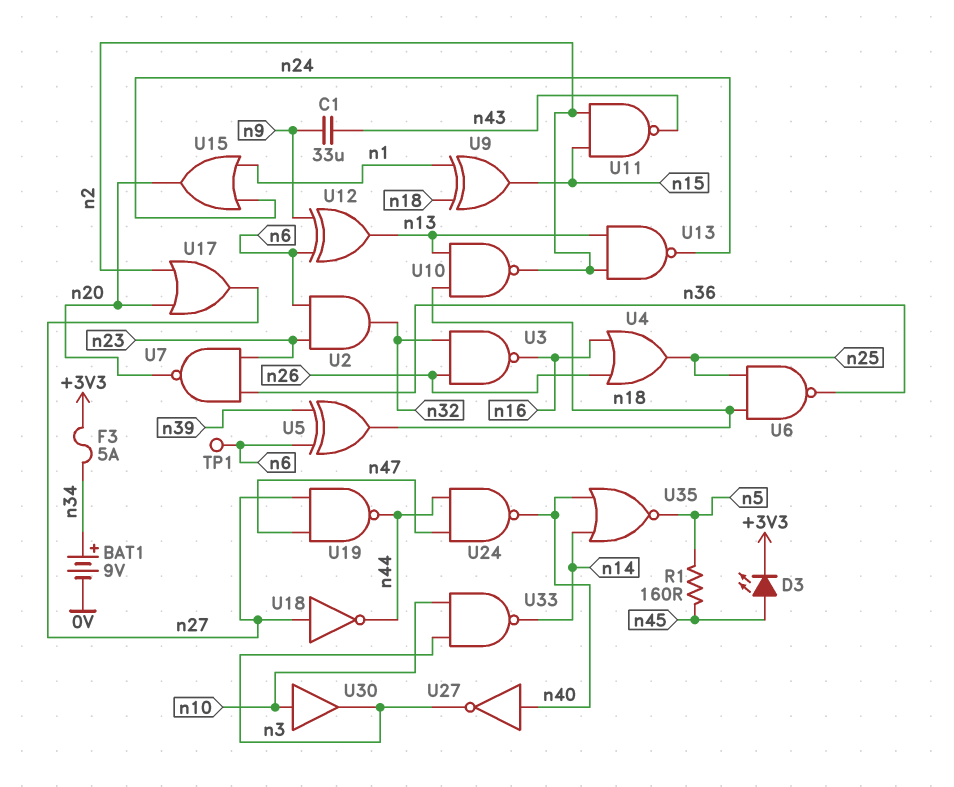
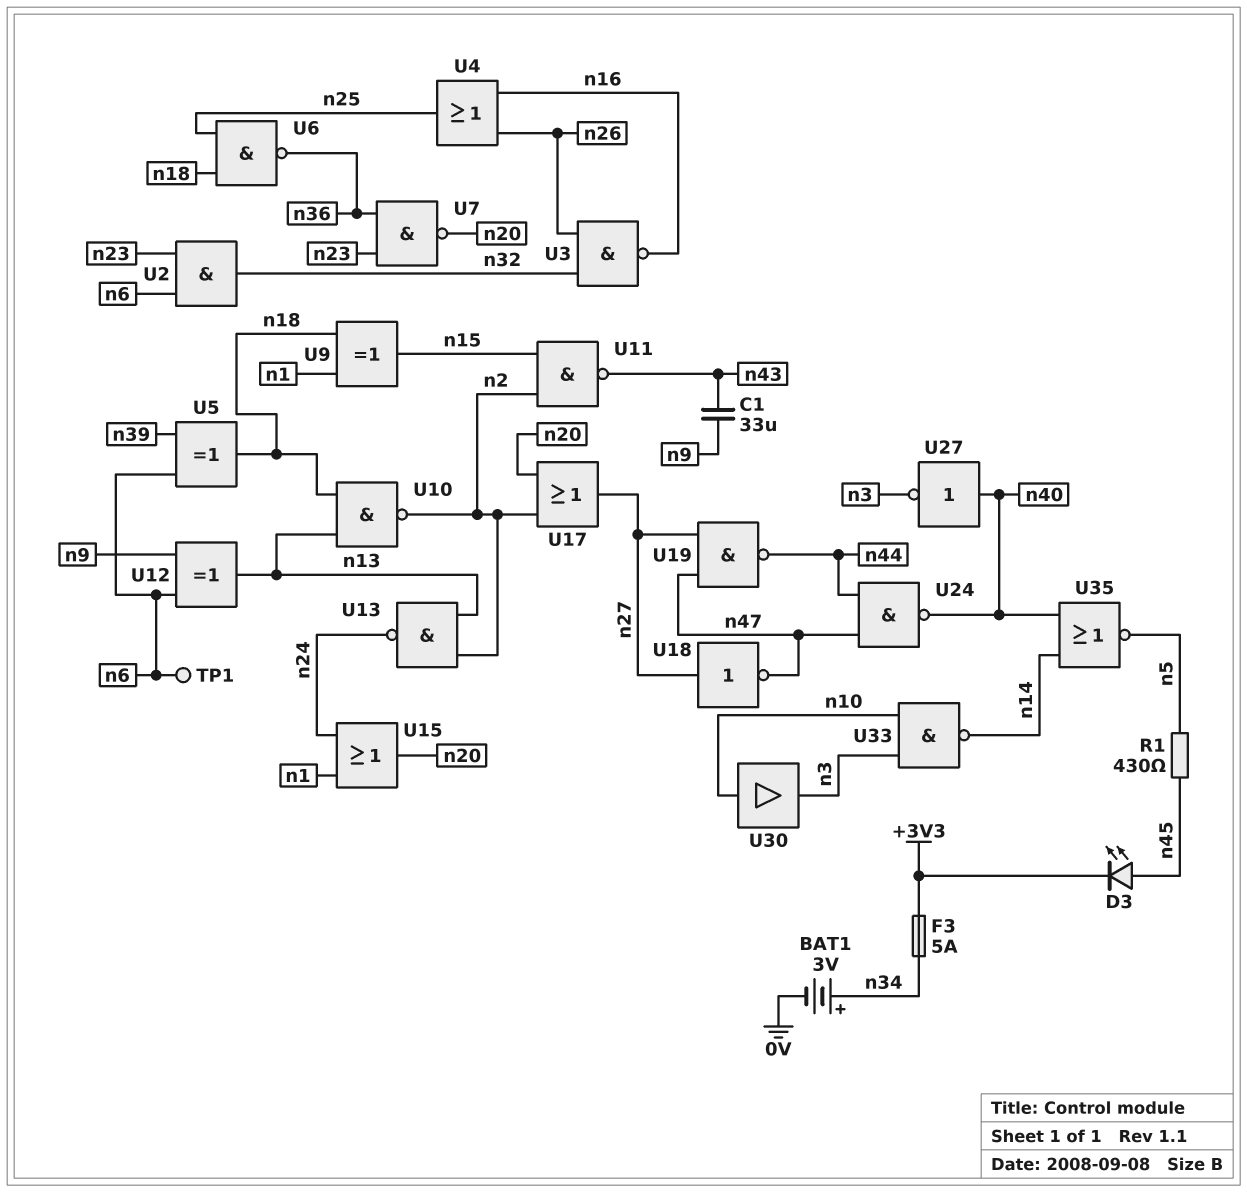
BAT1: 9V (plus n34, minus 0V) -> 3V (plus n34, minus 0V)
R1: 160 (n5, n45) -> 430 (n5, n45)
U18: NOT (in n27, out n44) -> NOT (in n27, out n47)

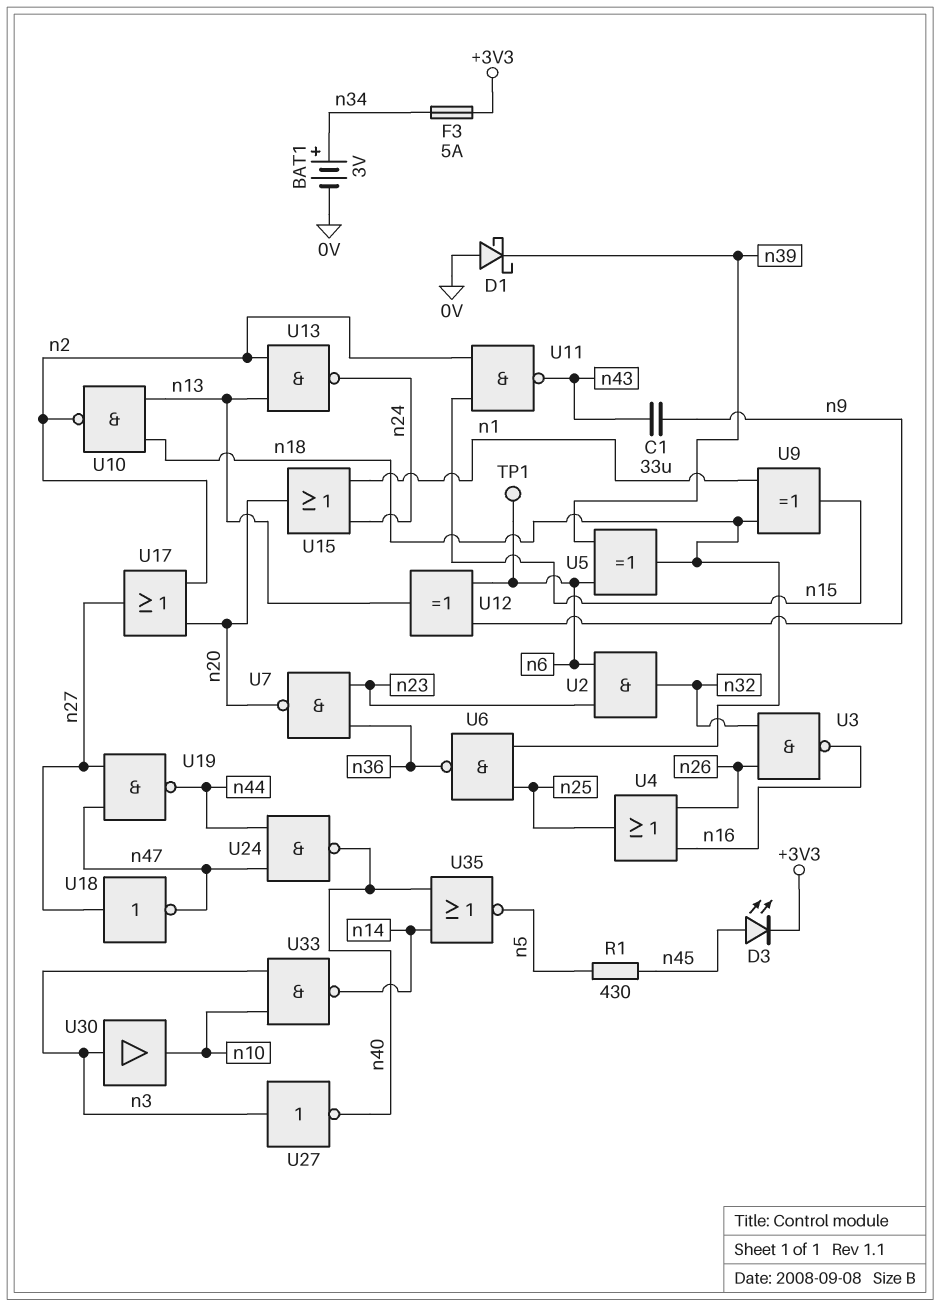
D1: none -> schottky (A 0V, K n39)
U27: NOT (in n40, out n3) -> NOT (in n3, out n40)
U30: buffer (in n10, out n3) -> buffer (in n3, out n10)

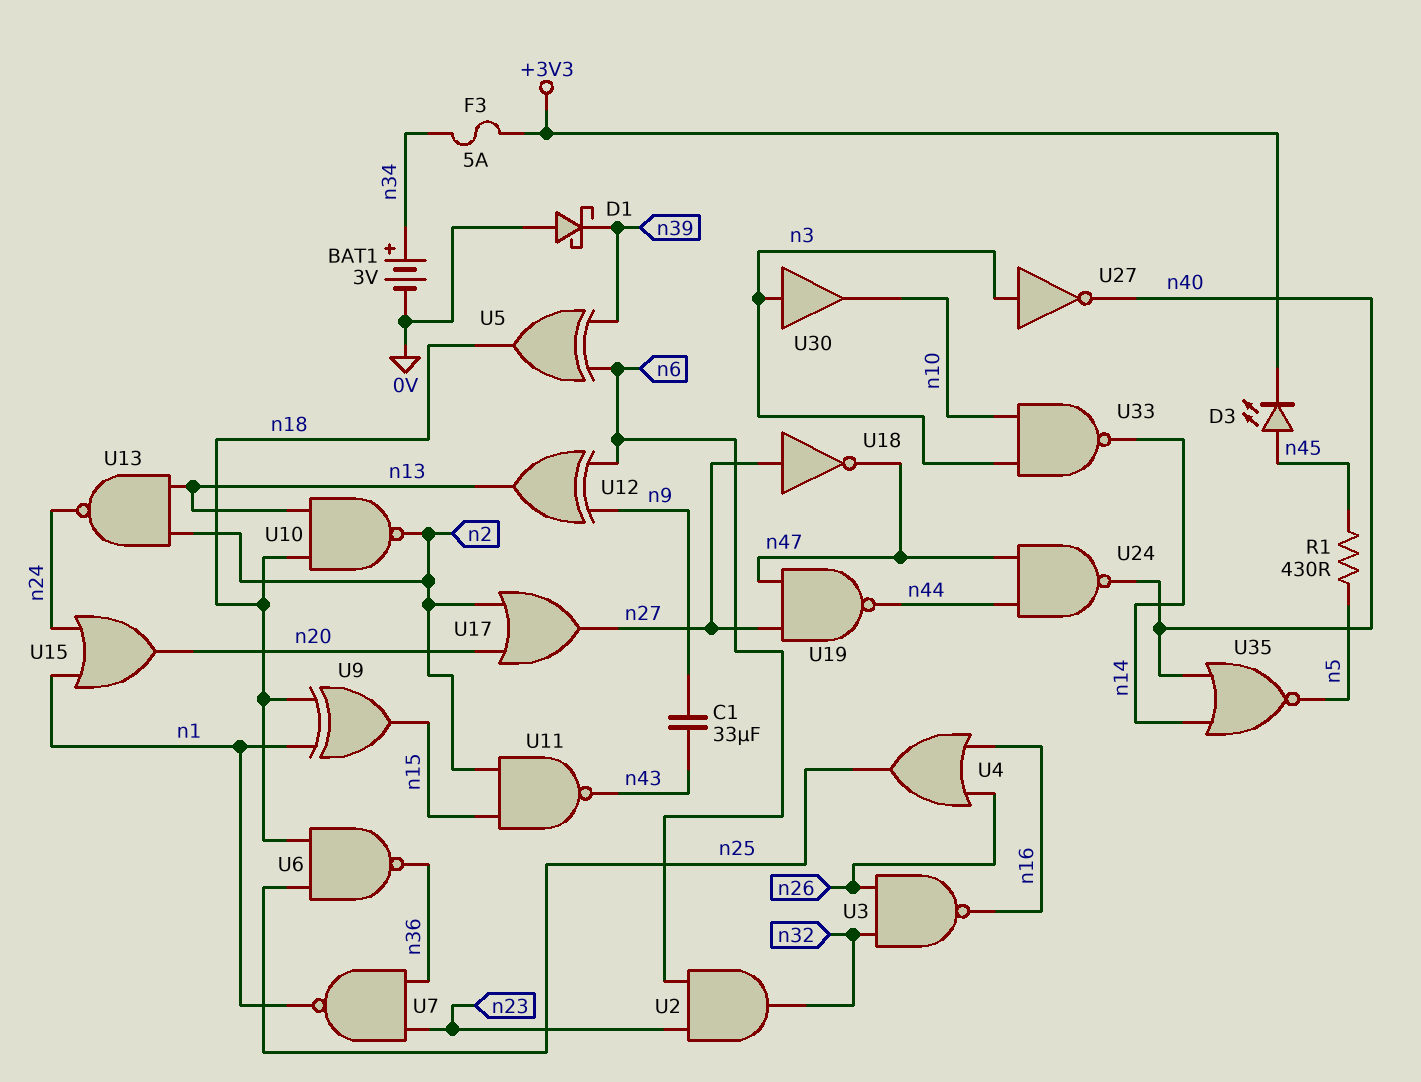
TP1: test point (n6) -> none
U7: NAND (in n23, in n36, out n20) -> NAND (in n23, in n36, out n1)

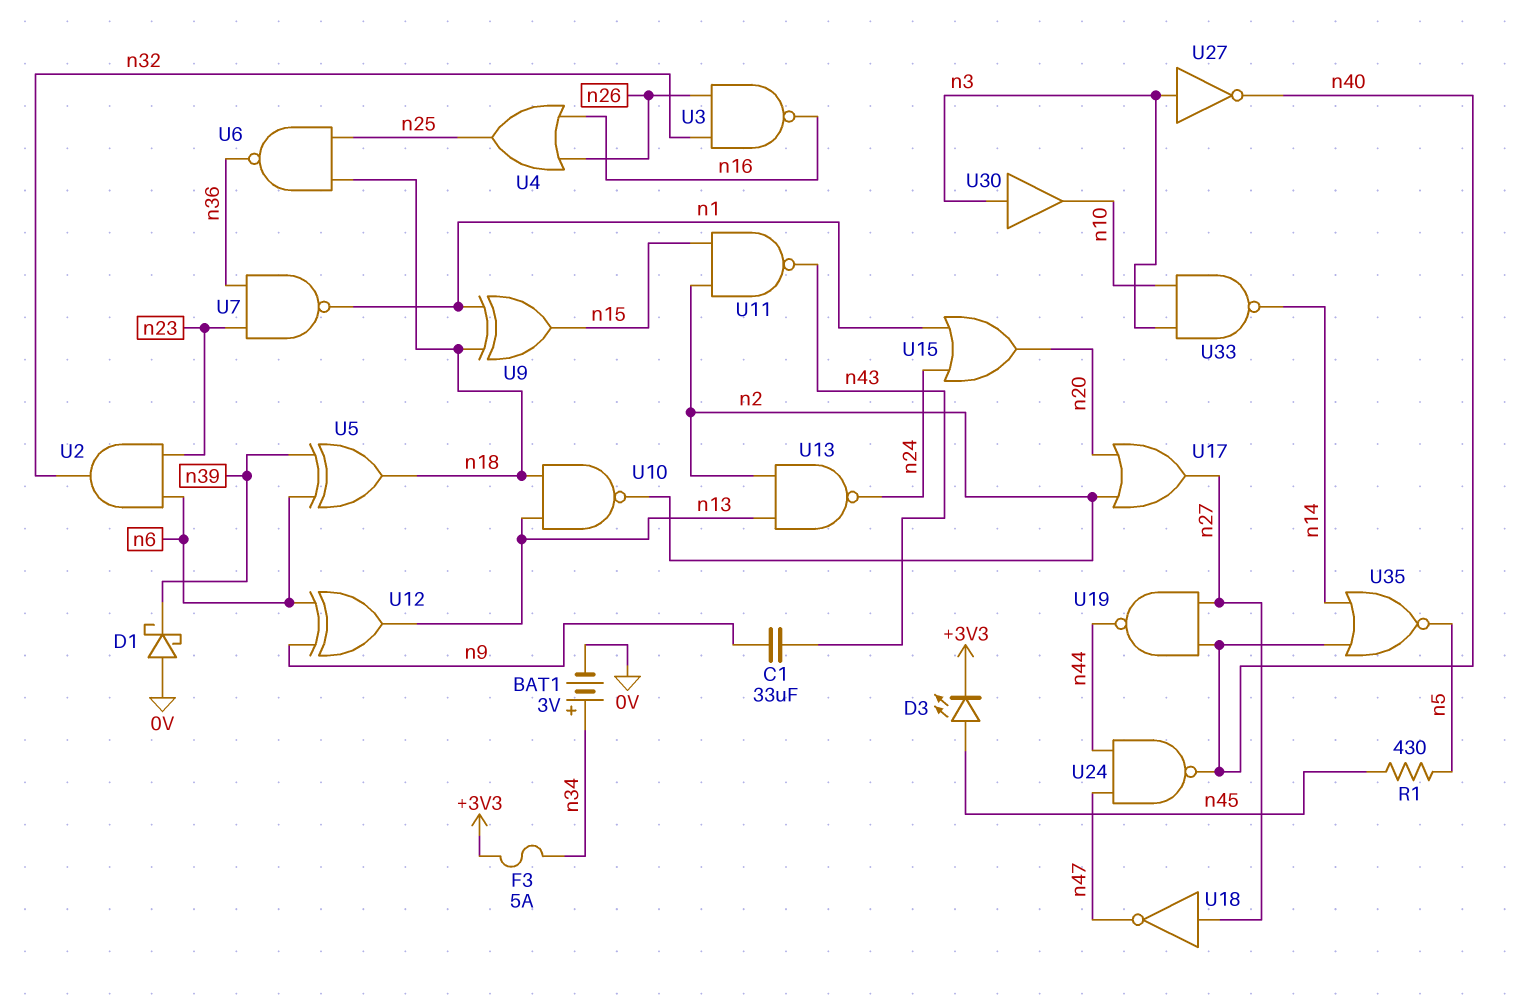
U19: NAND (in n27, in n47, out n44) -> NAND (in n27, in n40, out n44)

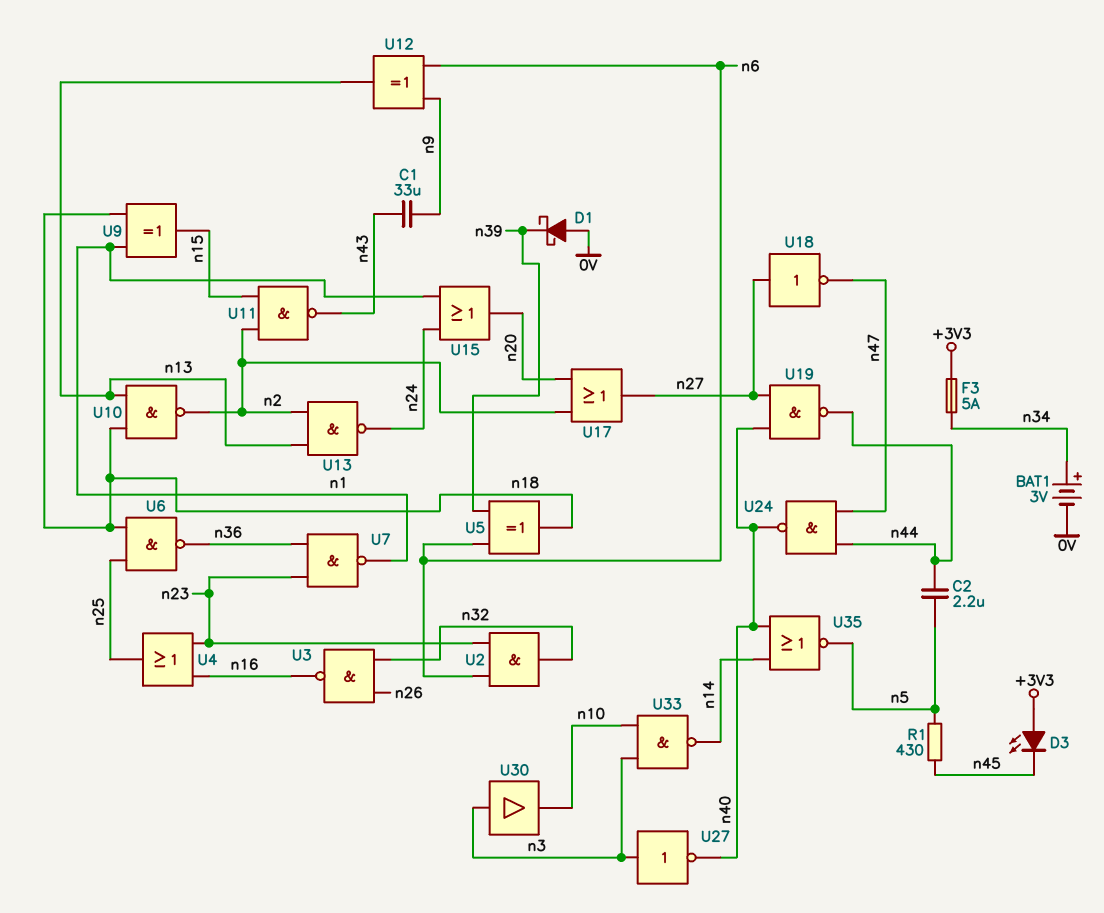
C2: none -> 2.2uF (n5, n44)
D3: LED (A n45, K +3V3) -> LED (A +3V3, K n45)
U4: OR (in n16, in n26, out n25) -> OR (in n16, in n23, out n25)

